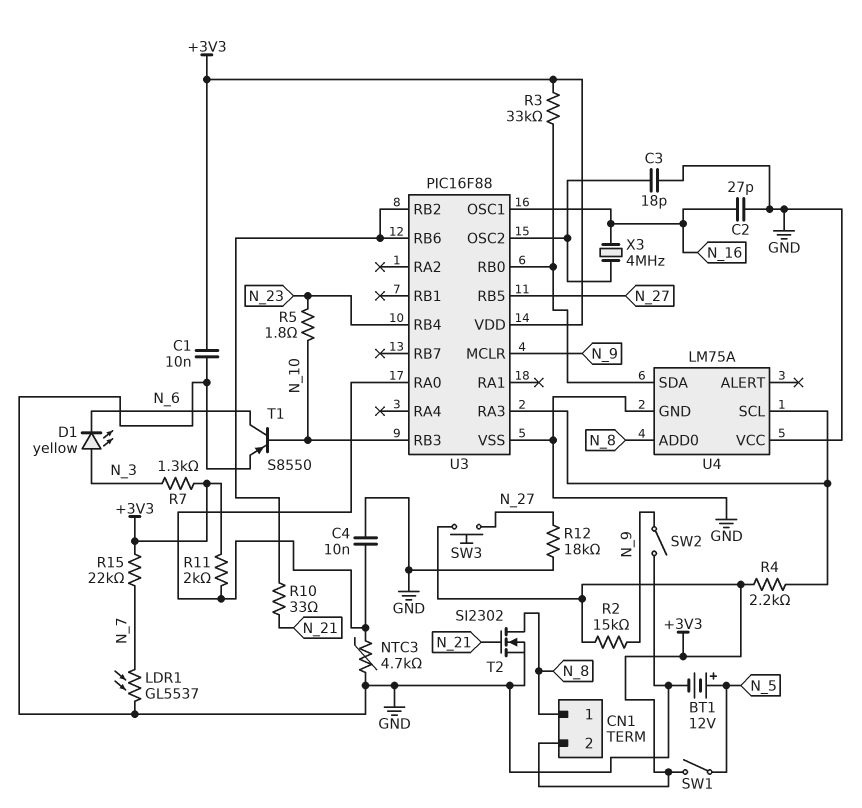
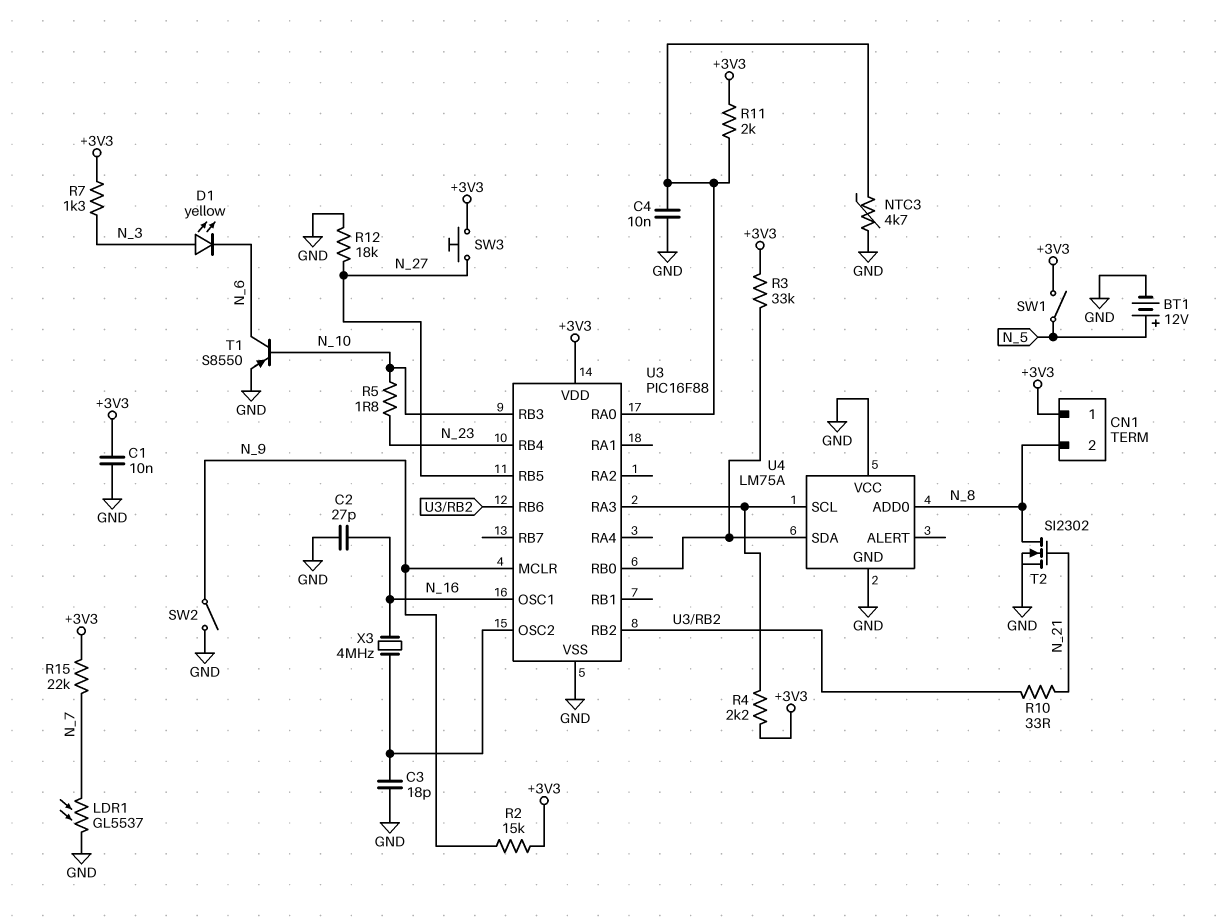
CN1 pin 1: N_8 -> +3V3
CN1 pin 2: +3V3 -> N_8

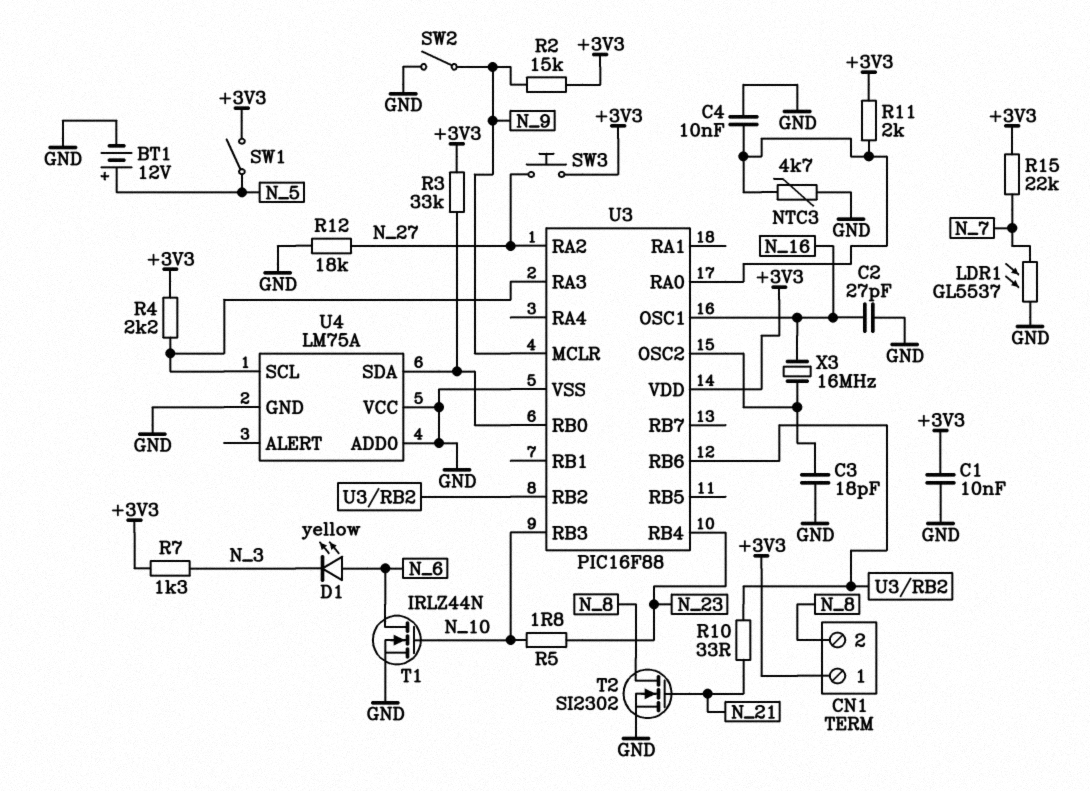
D1: LED yellow (A N_3, K N_6) -> LED yellow (A N_6, K N_3)
T1: PNP S8550 (B N_10, C N_6, E GND) -> NMOS IRLZ44N (G N_10, D N_6, S GND)
U3 pin RA2: none -> N_27
U3 pin RB5: N_27 -> none
U4 pin ADD0: N_8 -> GND
X3: 4MHz (N_16, U3/OSC2) -> 16MHz (N_16, U3/OSC2)

